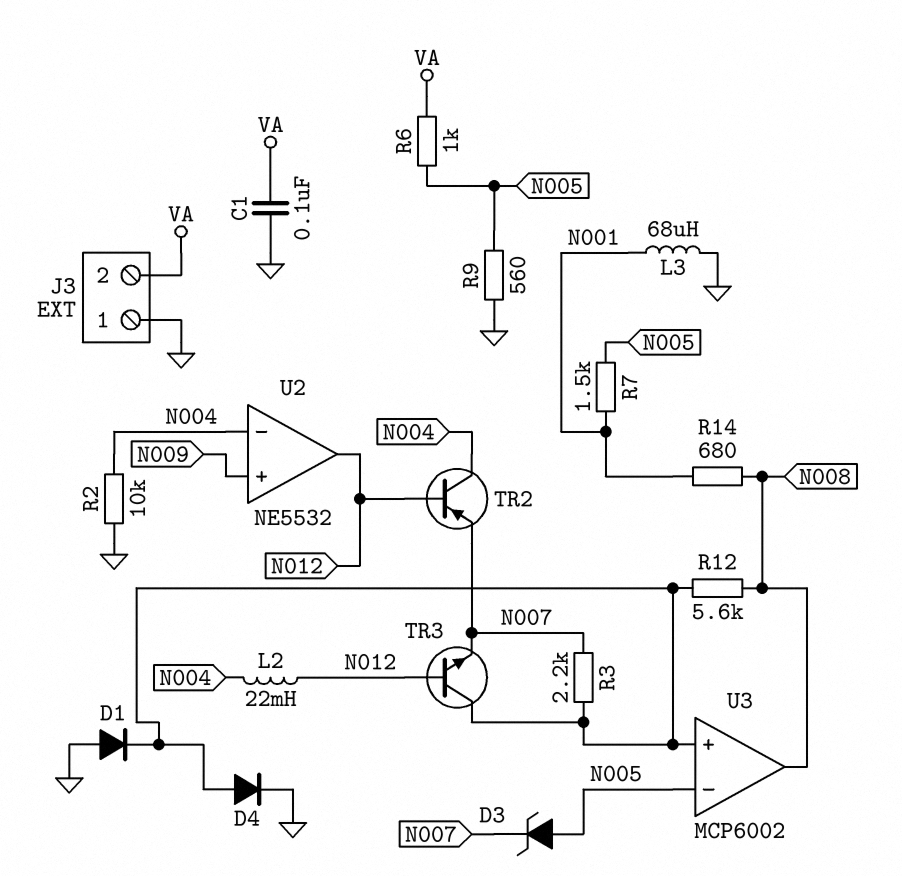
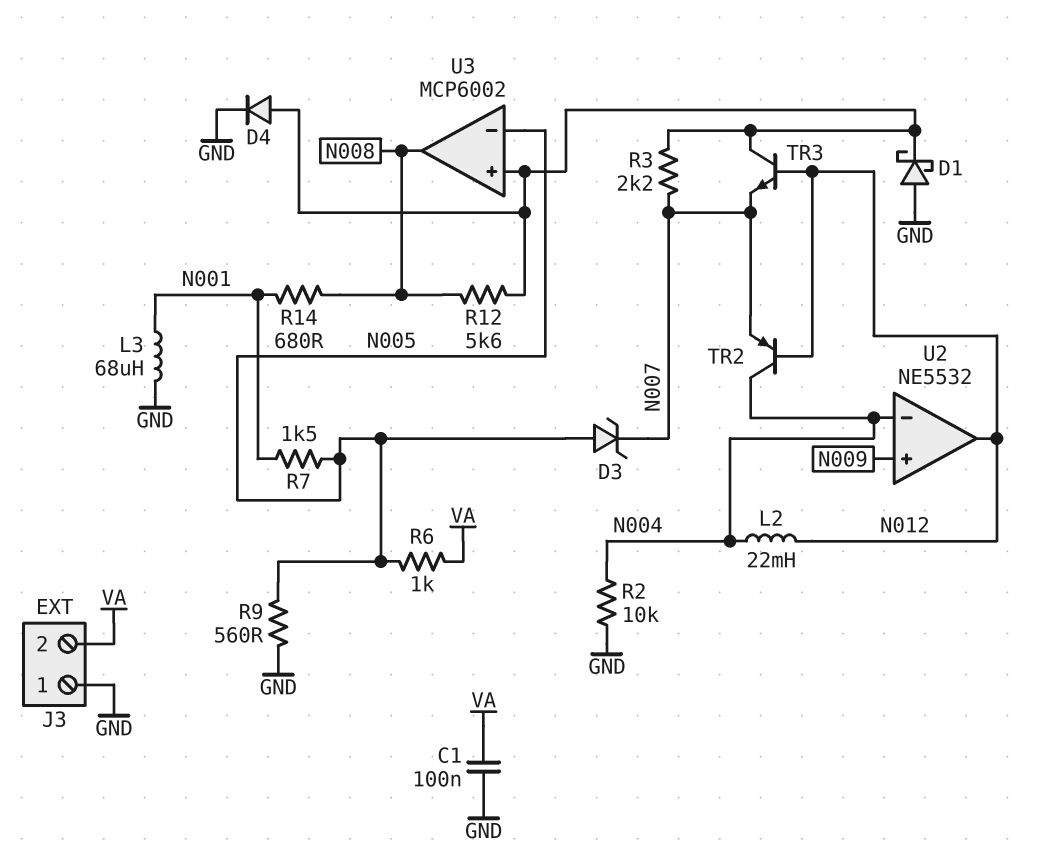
D1: diode (A GND, K U3/in+) -> schottky (A GND, K U3/in+)

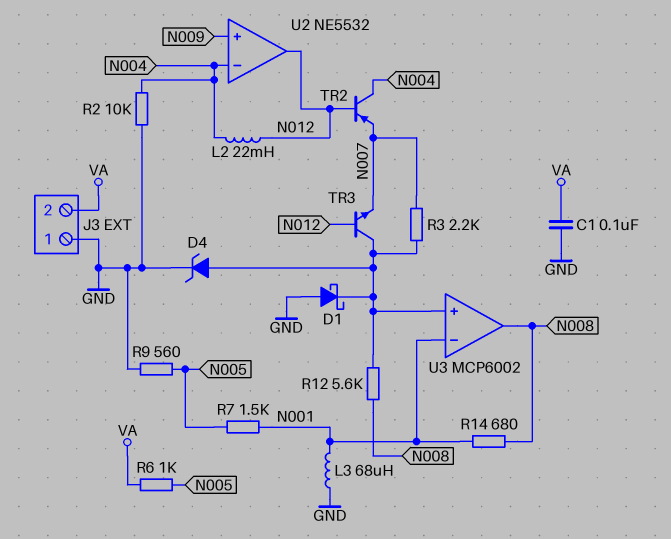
D3: zener (A N005, K N007) -> none
D4: diode (A U3/in+, K GND) -> zener (A U3/in+, K GND)
U3 pin in-: N005 -> N001

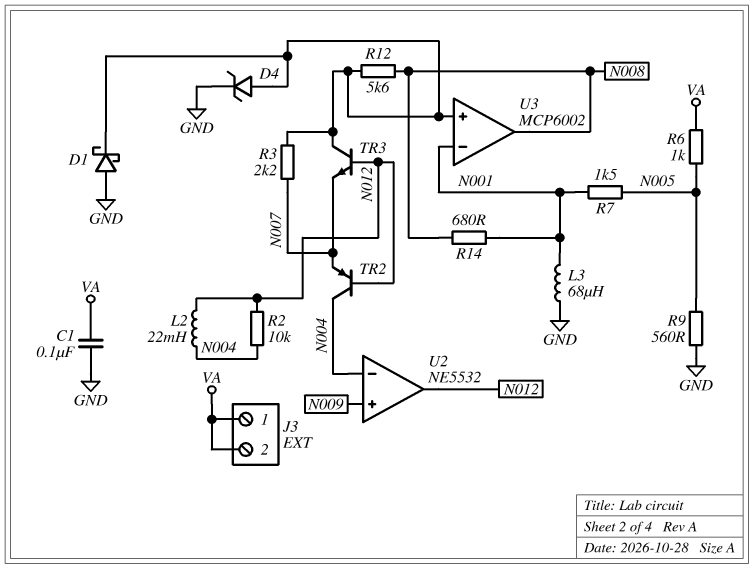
J3 pin 1: GND -> VA
R2: 10k (GND, N004) -> 10k (N004, N012)

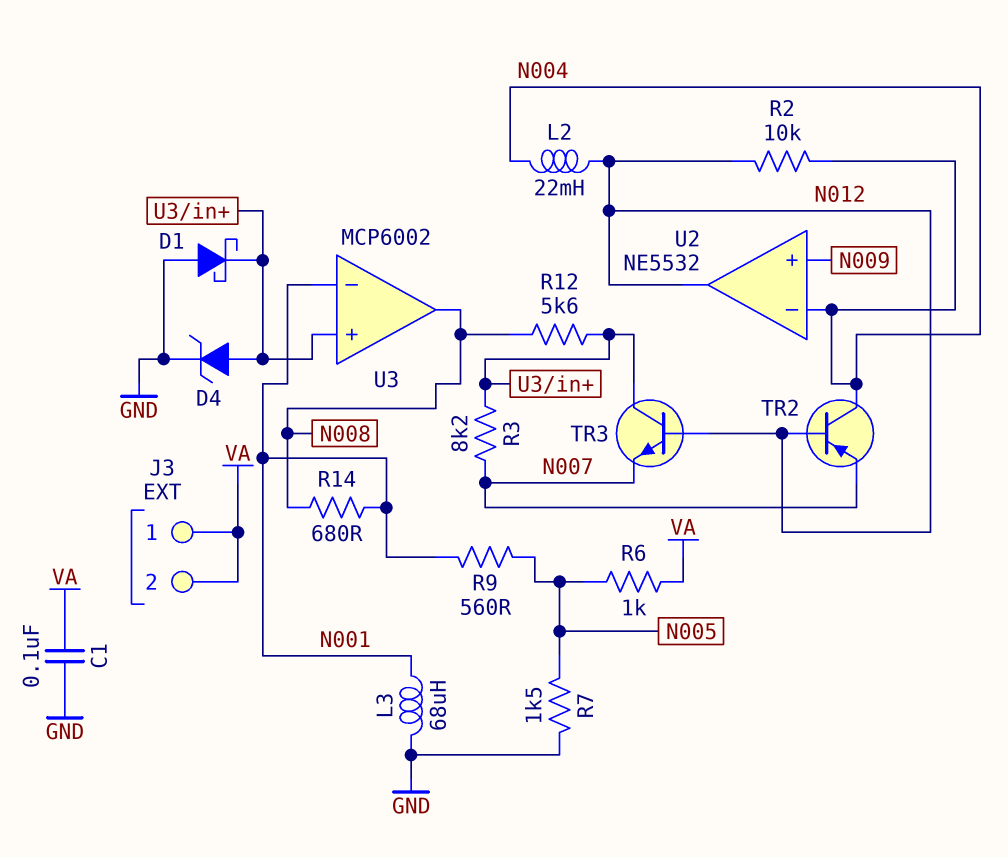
R3: 2.2k (N007, U3/in+) -> 8.2k (N007, U3/in+)
R7: 1.5k (N001, N005) -> 1.5k (GND, N005)
R9: 560 (GND, N005) -> 560 (N001, N005)

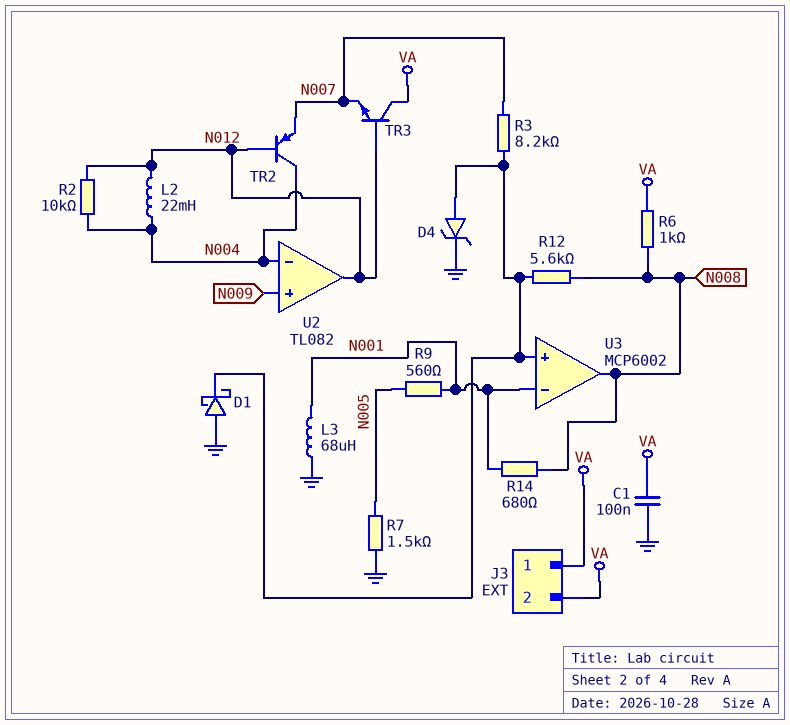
R6: 1k (N005, VA) -> 1k (N008, VA)
TR3: NPN (B N012, C U3/in+, E N007) -> NPN (B N012, C VA, E N007)
U2: NE5532 -> TL082

